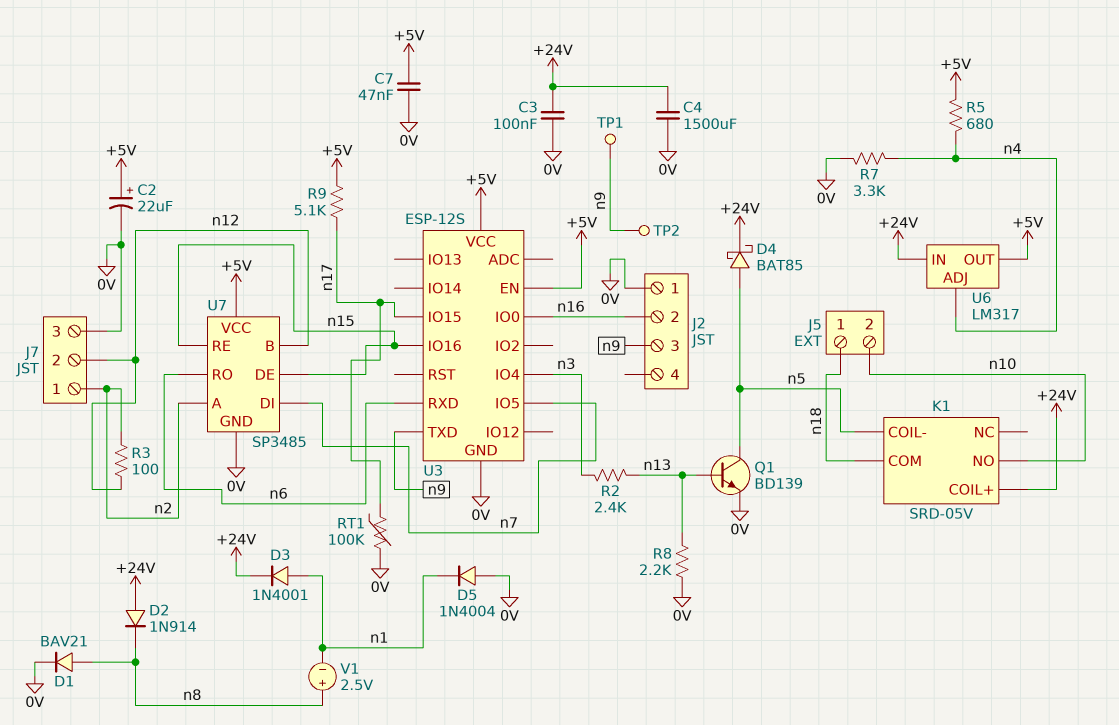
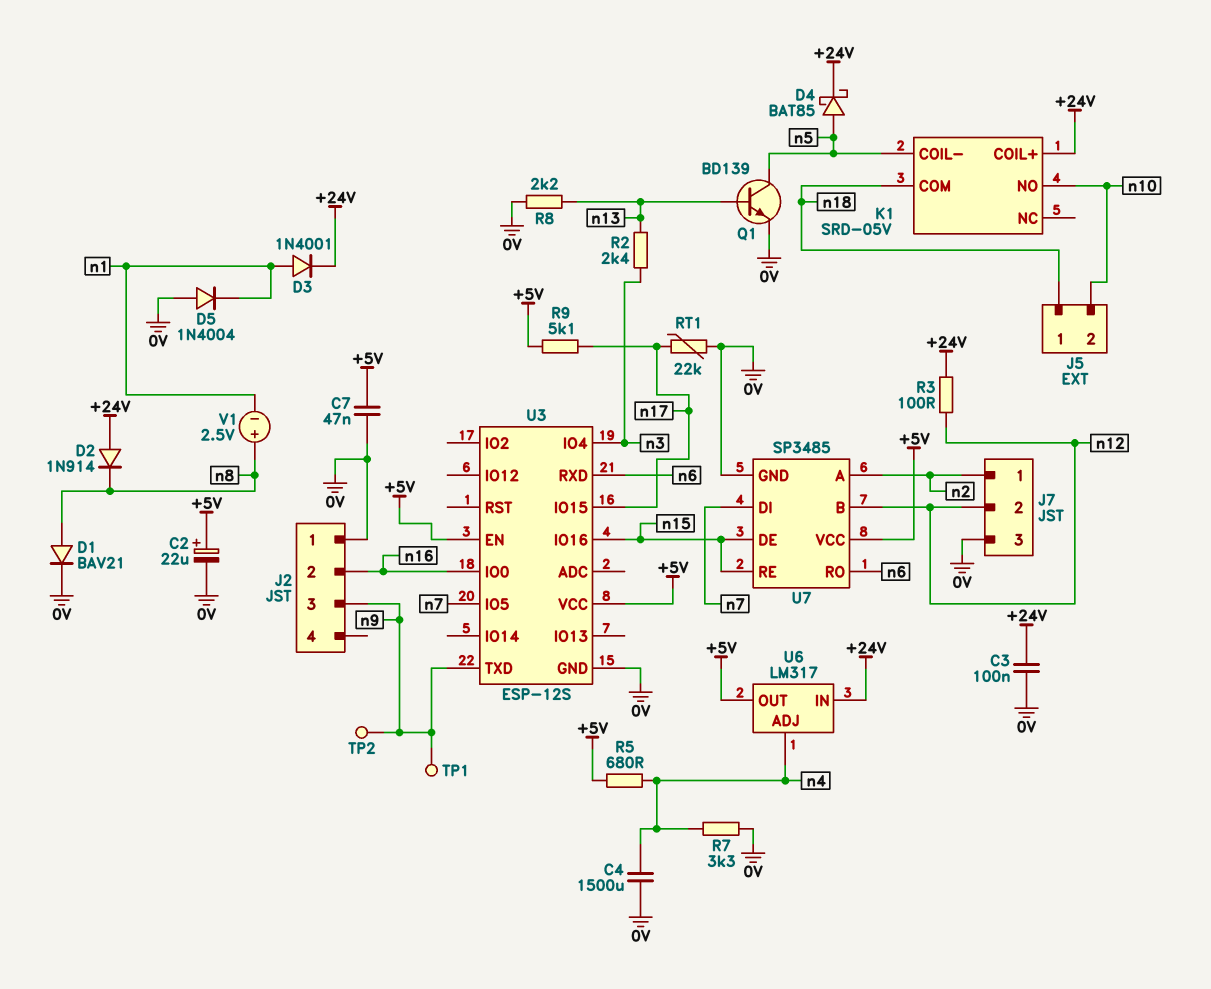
C4: 1500uF (+24V, 0V) -> 1500uF (0V, n4)
R3: 100 (n2, n12) -> 100 (+24V, n12)
RT1: 100k (0V, n17) -> 22k (0V, n17)

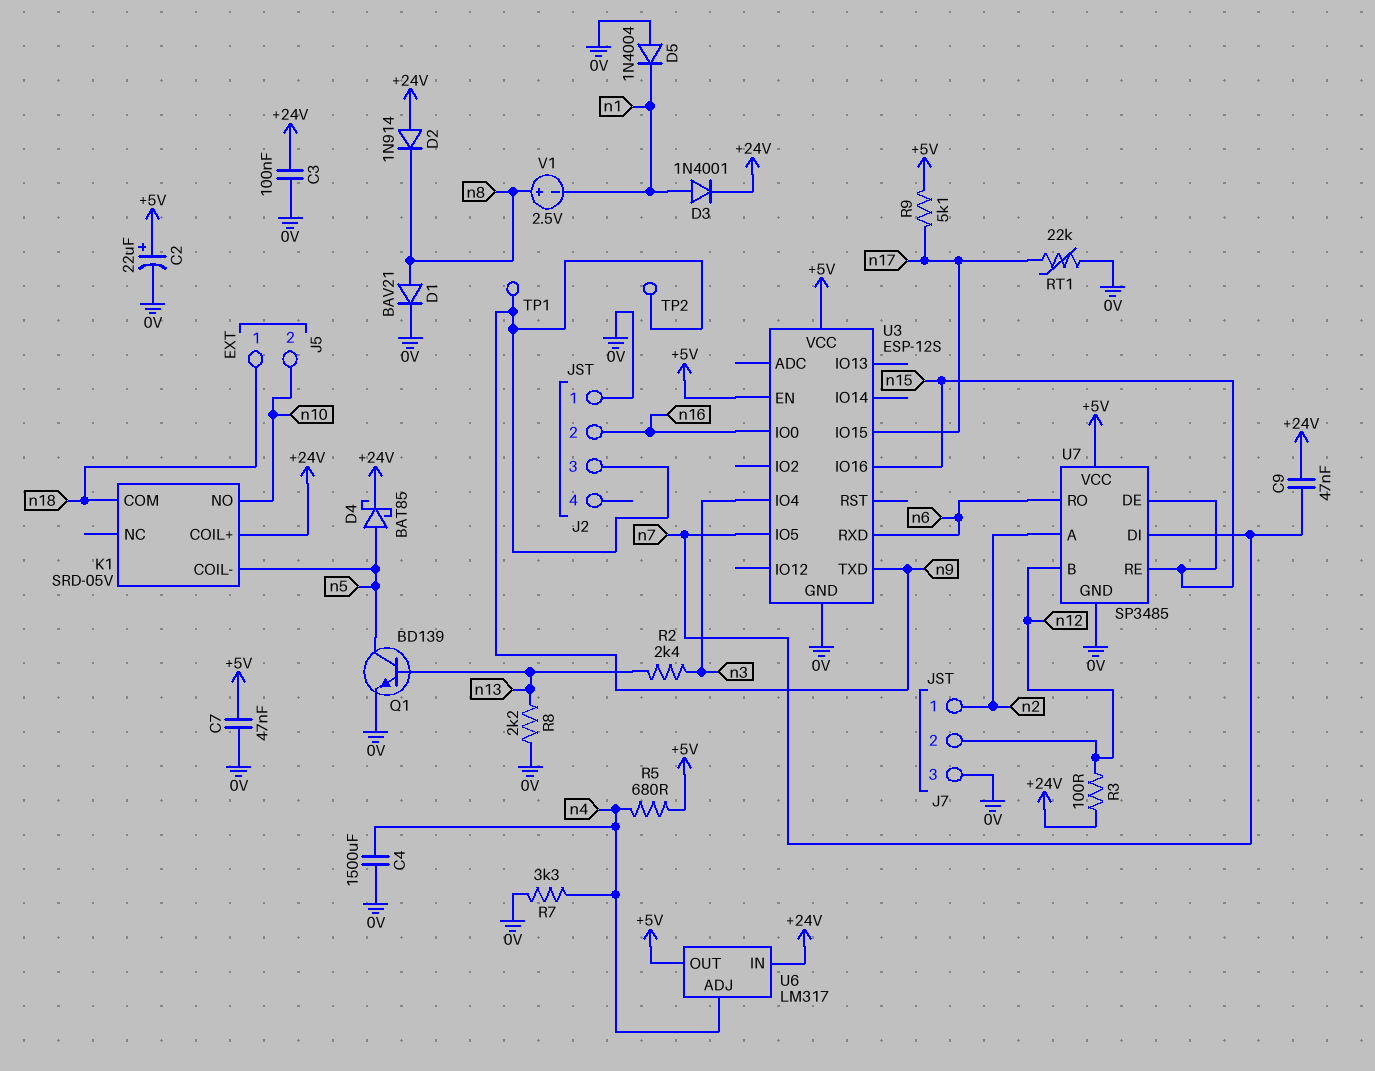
C9: none -> 47nF (+24V, n7)

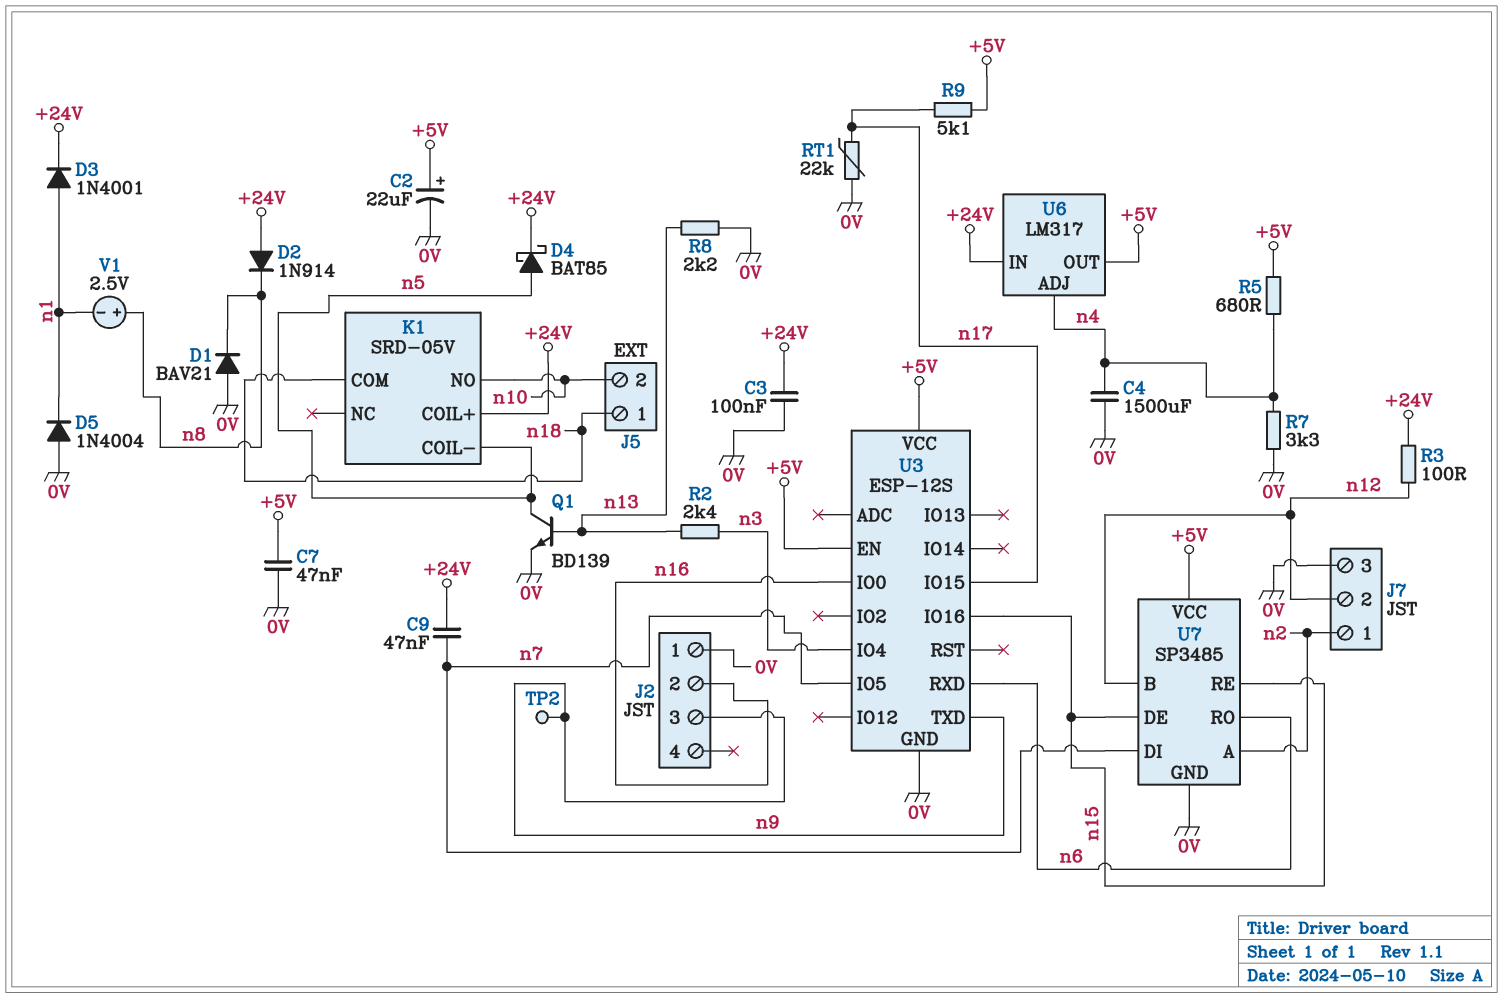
D1: diode BAV21 (A n8, K 0V) -> diode BAV21 (A 0V, K n8)
TP1: test point (n9) -> none

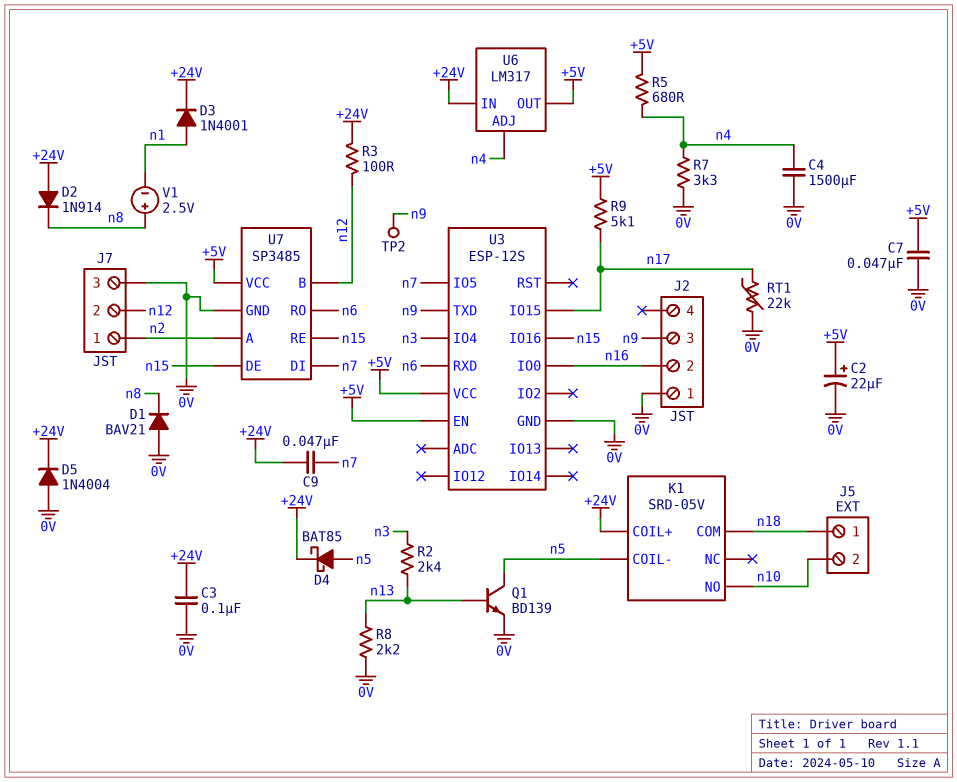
D5: diode 1N4004 (A 0V, K n1) -> diode 1N4004 (A 0V, K +24V)

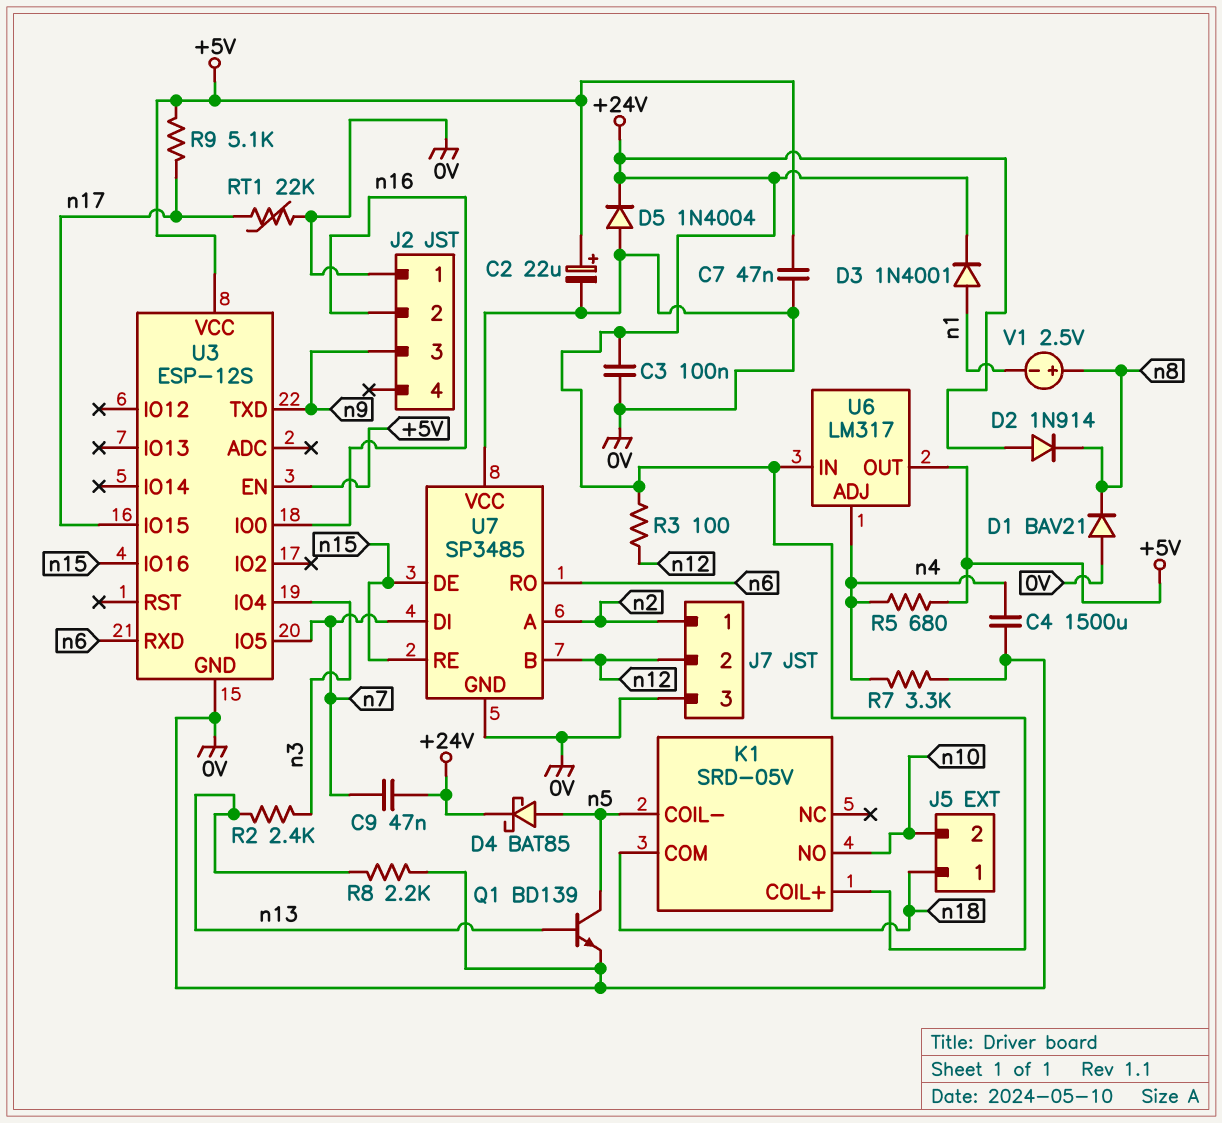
TP2: test point (n9) -> none
U7 pin VCC: +5V -> 0V

